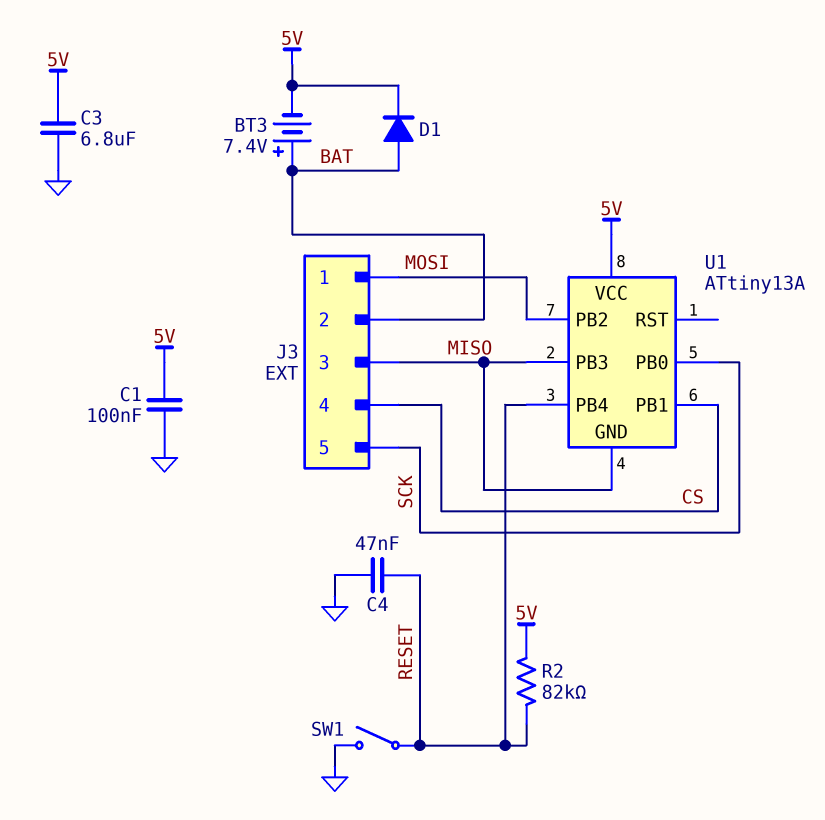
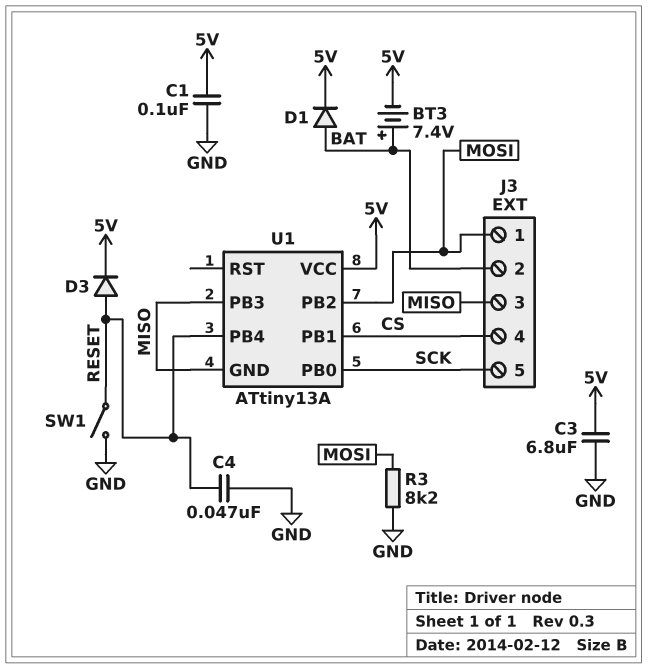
D3: none -> diode (A RESET, K 5V)
R2: 82k (5V, RESET) -> none
R3: none -> 8.2k (GND, MOSI)

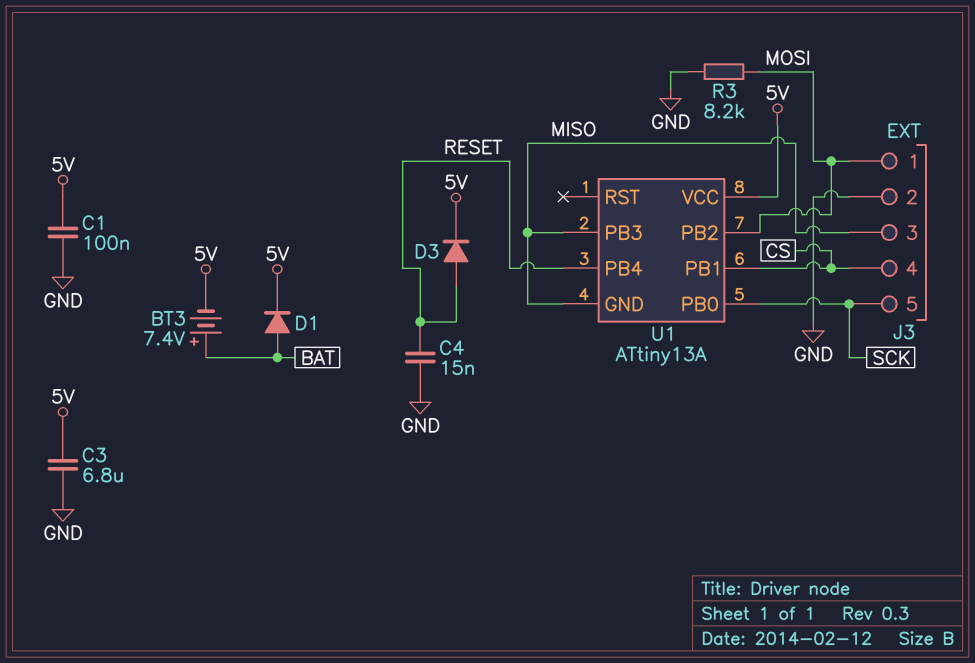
C4: 47nF (GND, RESET) -> 15nF (GND, RESET)
J3 pin 2: BAT -> GND
SW1: switch (GND, RESET) -> none

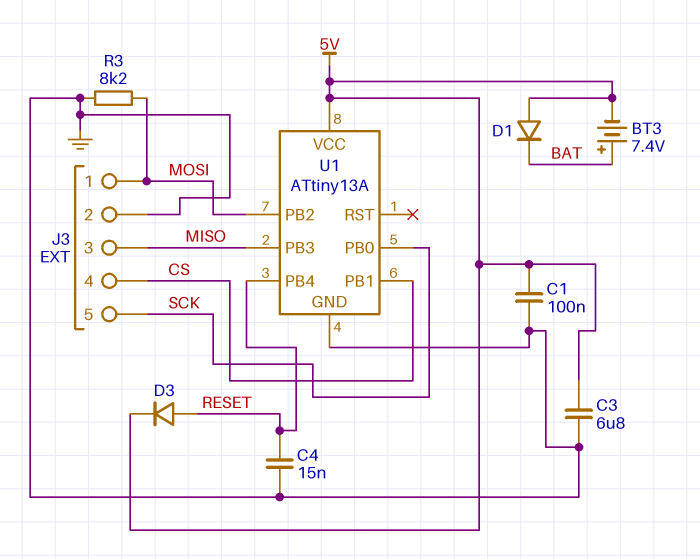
D1: diode (A BAT, K 5V) -> diode (A 5V, K BAT)
U1 pin GND: MISO -> GND

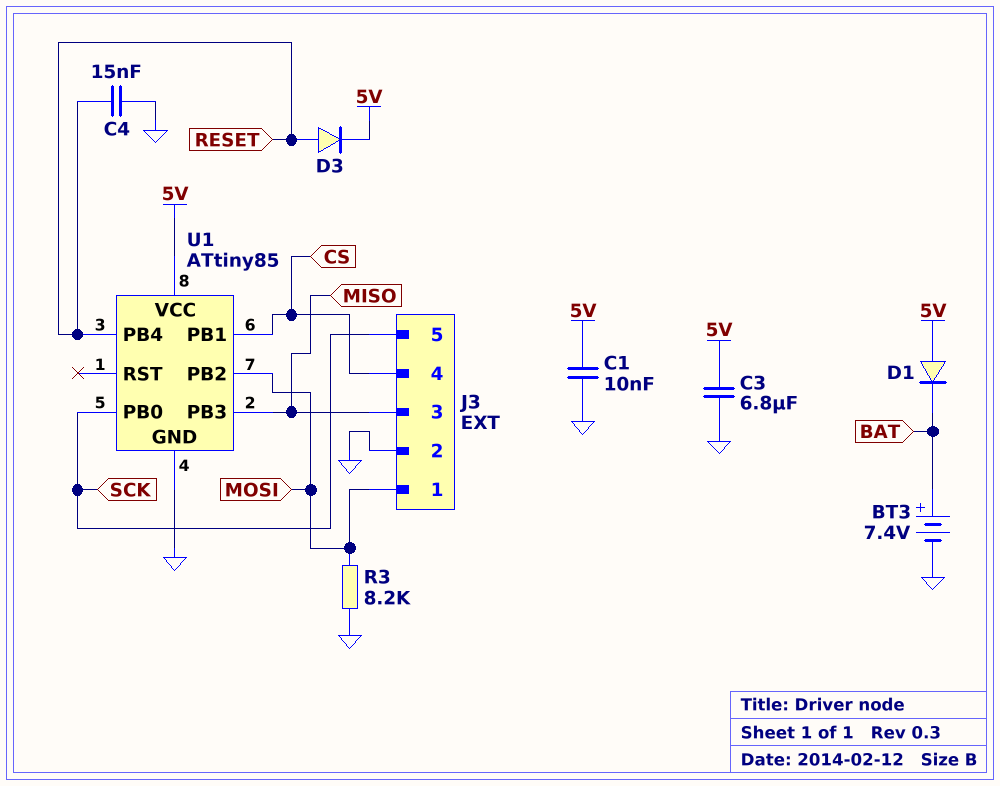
BT3: 7.4V (plus BAT, minus 5V) -> 7.4V (plus BAT, minus GND)
C1: 100nF (5V, GND) -> 10nF (5V, GND)
U1: ATtiny13A -> ATtiny85

